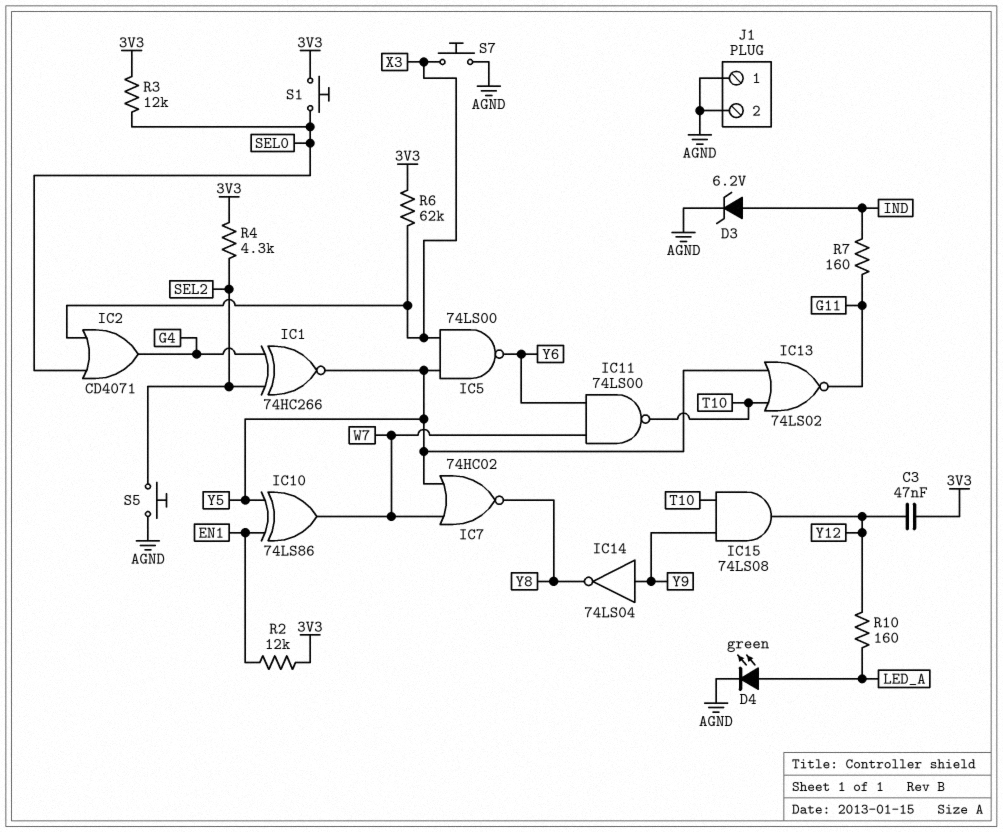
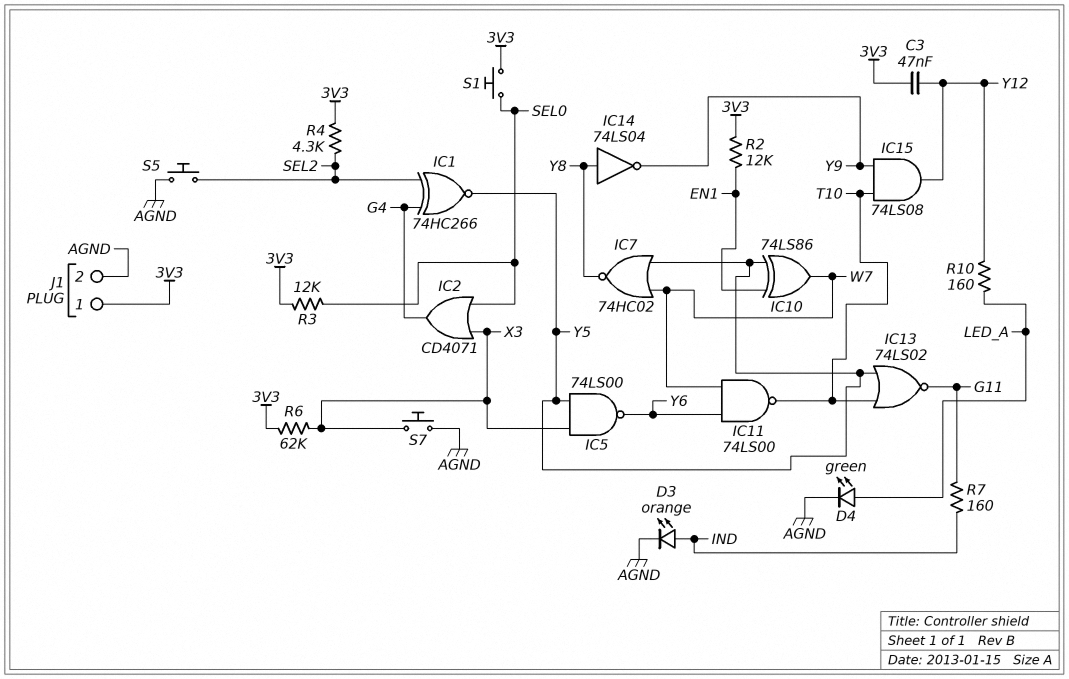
D3: zener 6.2V (A IND, K AGND) -> LED orange (A IND, K AGND)
IC14: NOT 74LS04 (in Y9, out Y8) -> NOT 74LS04 (in Y8, out Y9)
J1 pin 1: AGND -> 3V3

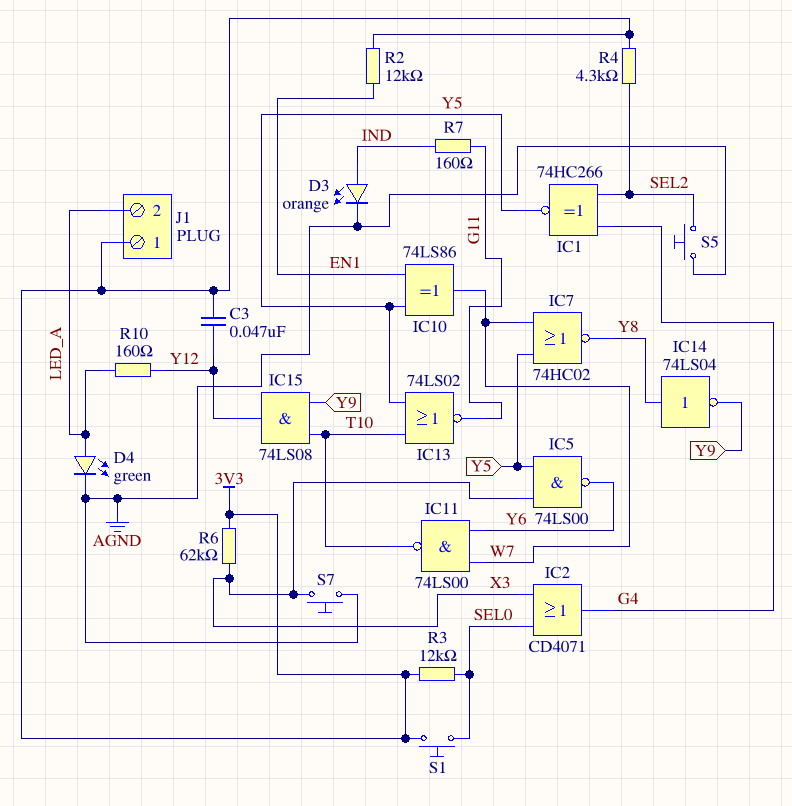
J1 pin 2: AGND -> LED_A

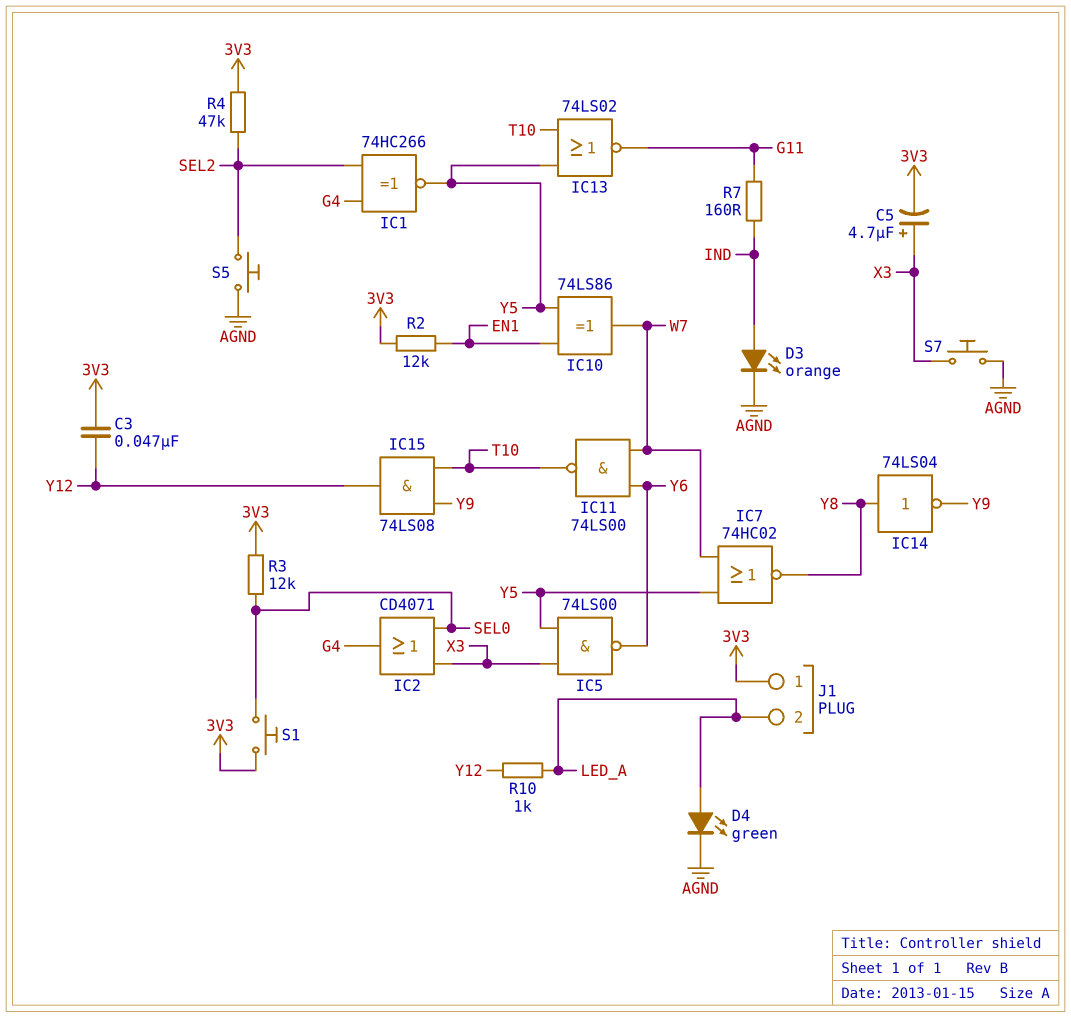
C5: none -> 4.7uF (plus X3, minus 3V3)
R4: 4.3k (3V3, SEL2) -> 47k (3V3, SEL2)
R6: 62k (3V3, X3) -> none
R10: 160 (LED_A, Y12) -> 1k (LED_A, Y12)

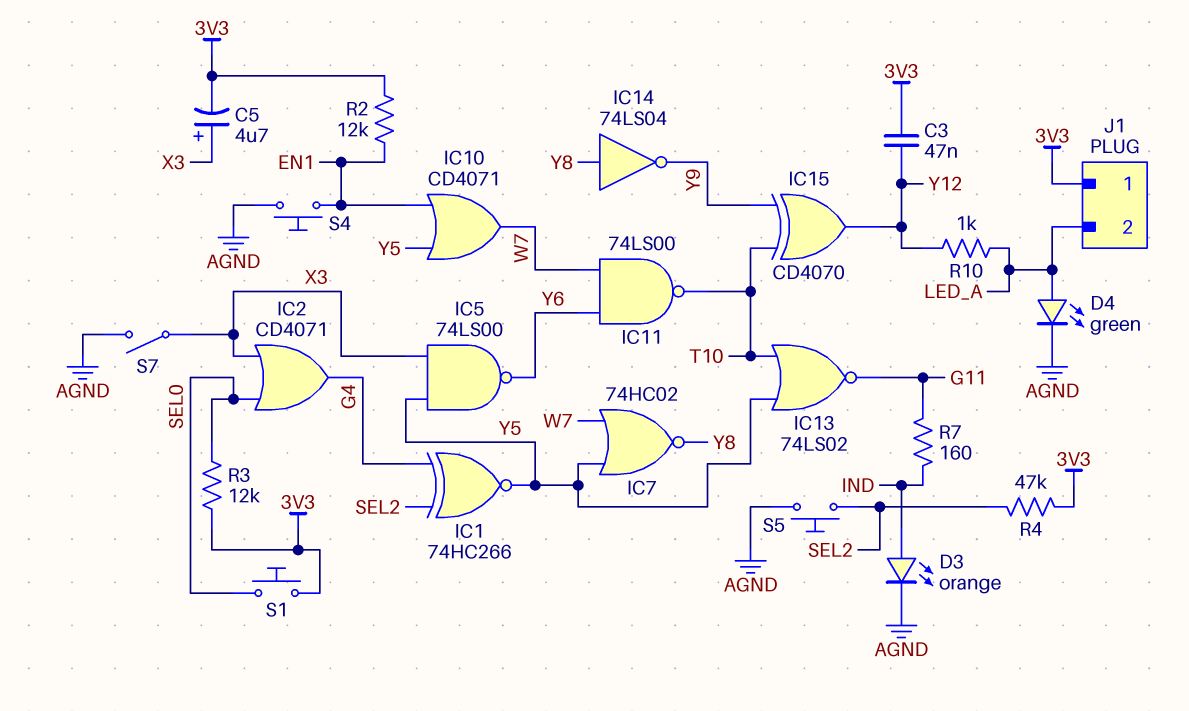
IC10: XOR 74LS86 (in EN1, in Y5, out W7) -> OR CD4071 (in EN1, in Y5, out W7)
IC15: AND 74LS08 (in T10, in Y9, out Y12) -> XOR CD4070 (in T10, in Y9, out Y12)
S4: none -> button (AGND, EN1)
S7: button (AGND, X3) -> switch (AGND, X3)

